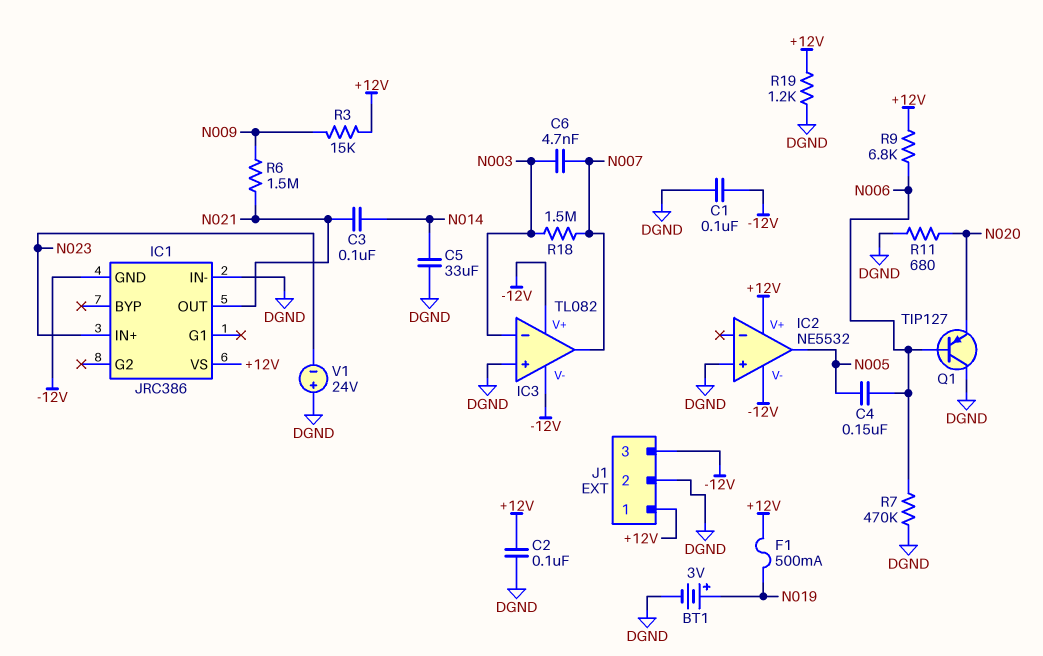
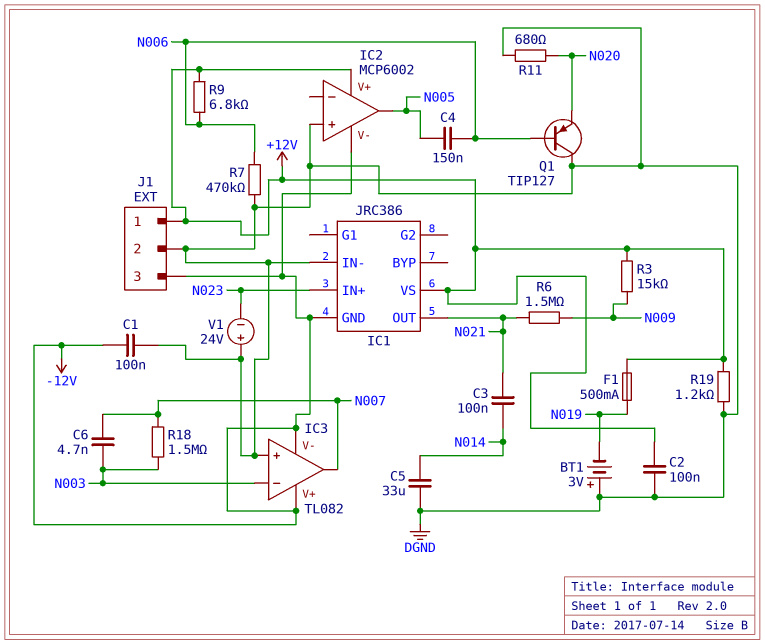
BT1: 3V (plus N019, minus DGND) -> 3V (plus DGND, minus N019)
IC2: NE5532 -> MCP6002

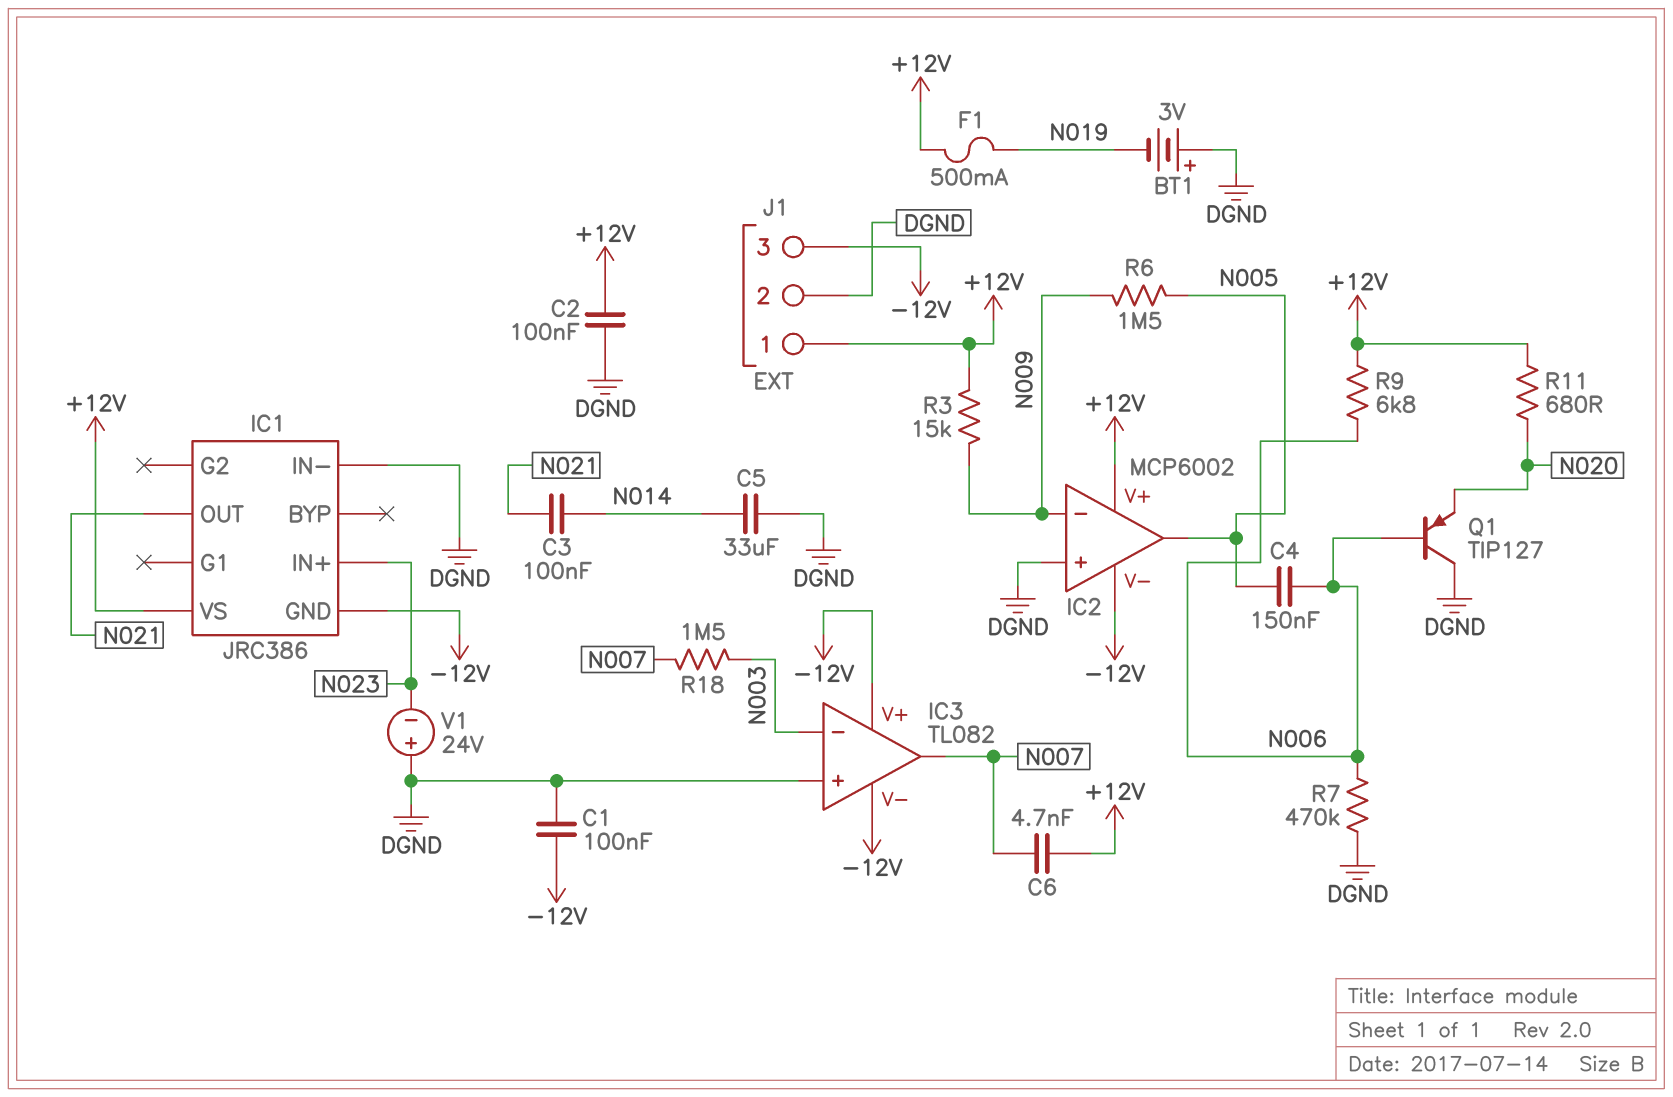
C6: 4.7nF (N003, N007) -> 4.7nF (+12V, N007)
IC2 pin in-: none -> N009
R6: 1.5M (N009, N021) -> 1.5M (N005, N009)
R11: 680 (DGND, N020) -> 680 (+12V, N020)
R19: 1.2k (+12V, DGND) -> none

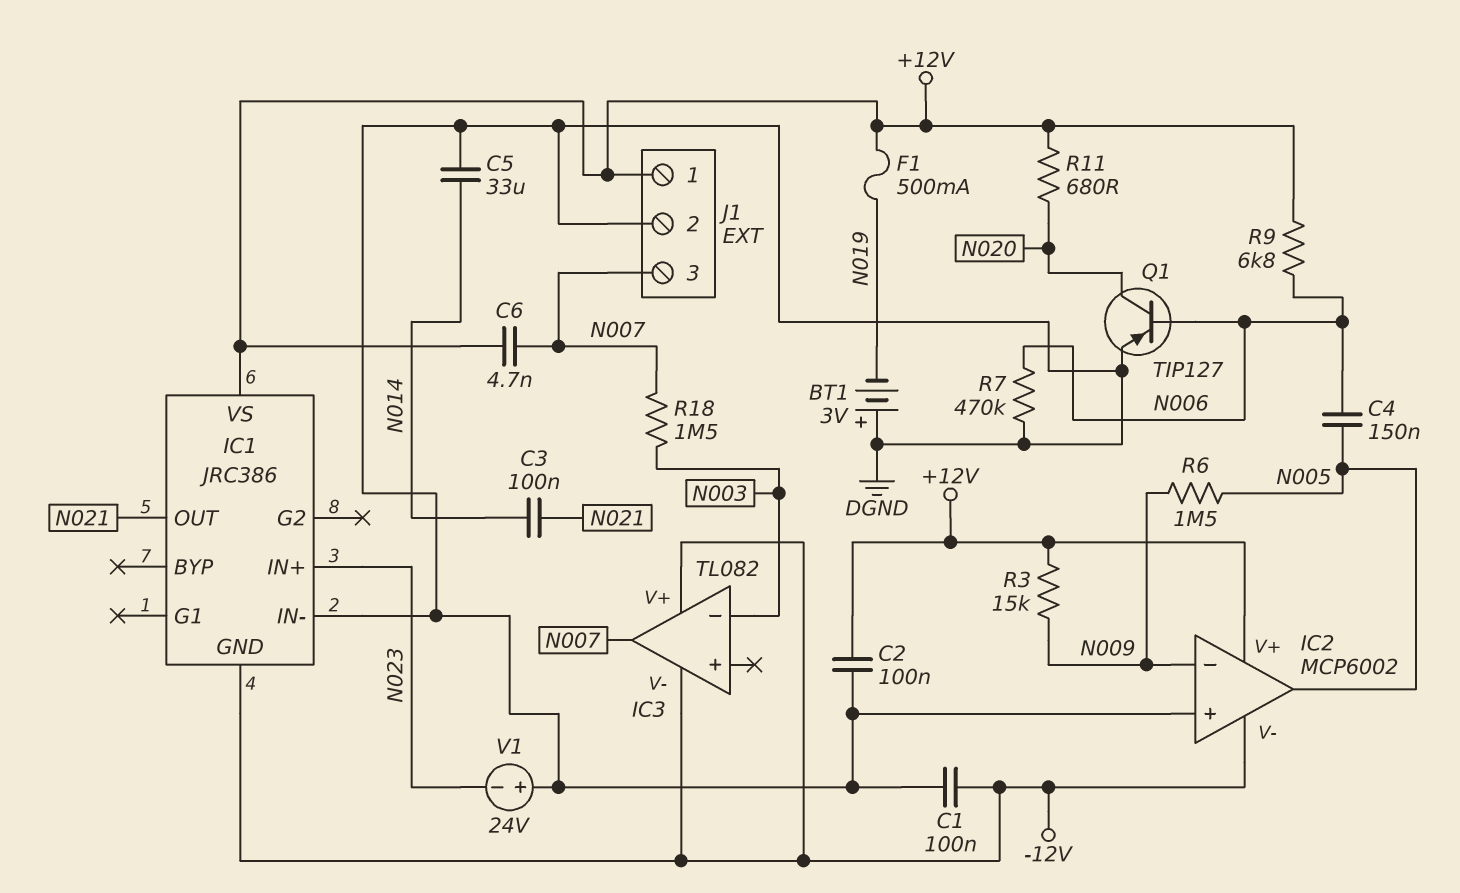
IC3 pin in+: DGND -> none
J1 pin 3: -12V -> N007
Q1: PNP TIP127 (B N006, C DGND, E N020) -> PNP TIP127 (B N006, C N020, E DGND)

